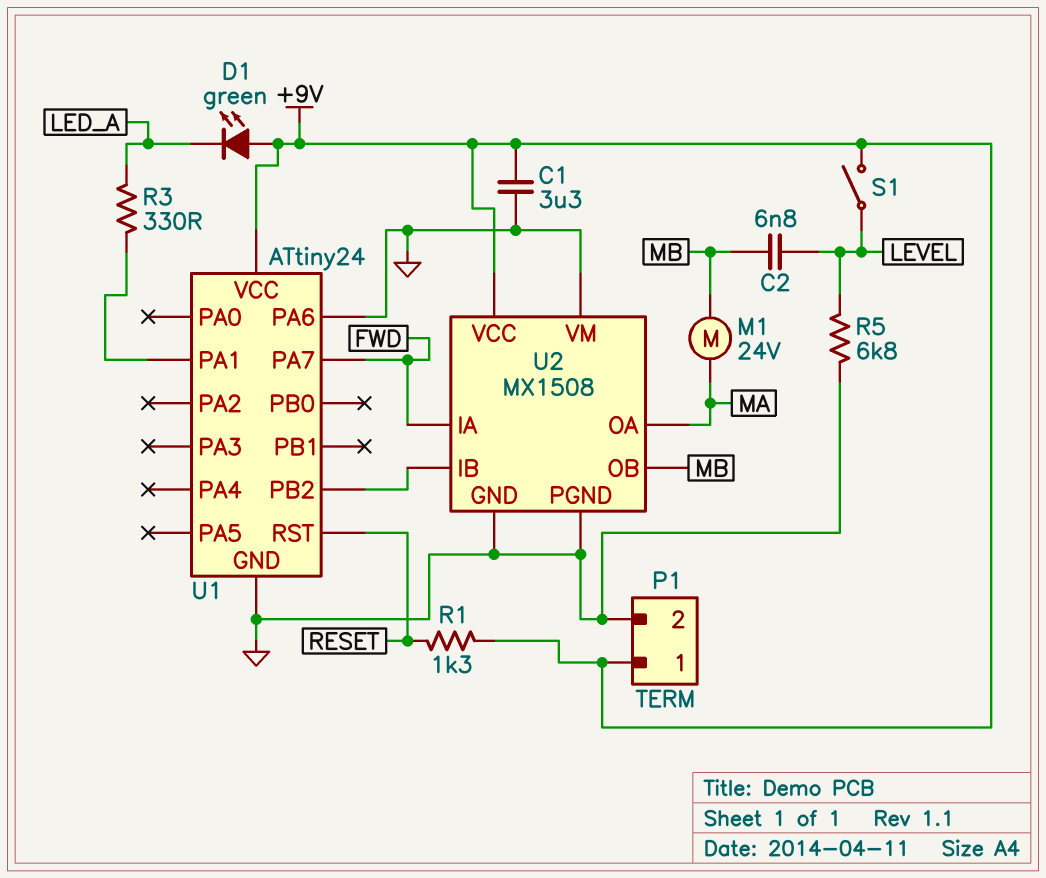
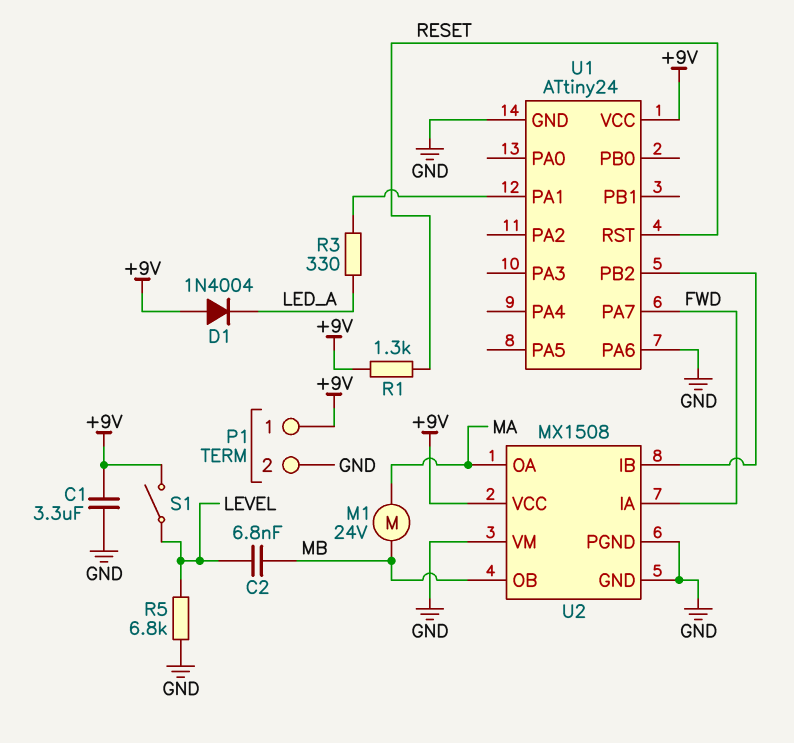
D1: LED green (A +9V, K LED_A) -> diode 1N4004 (A +9V, K LED_A)

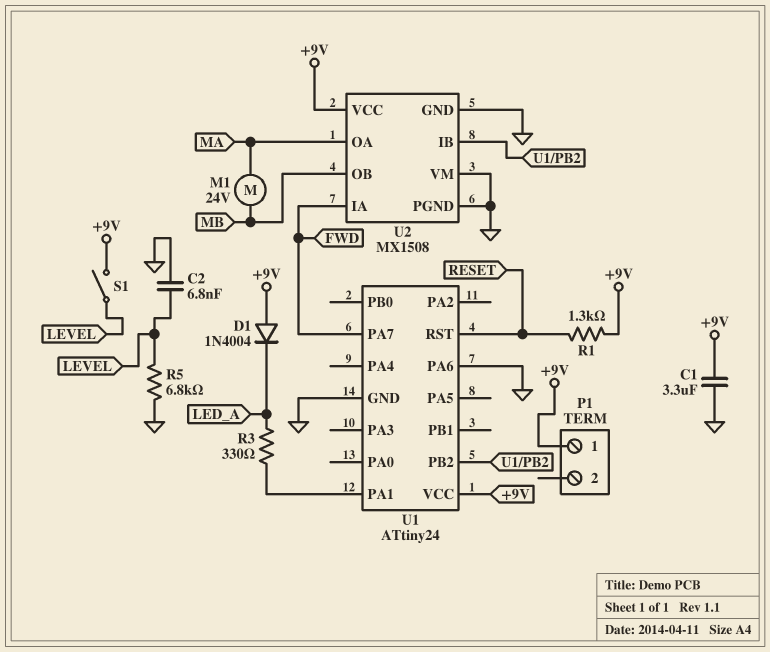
C2: 6.8nF (LEVEL, MB) -> 6.8nF (GND, LEVEL)
P1 pin 2: GND -> none

